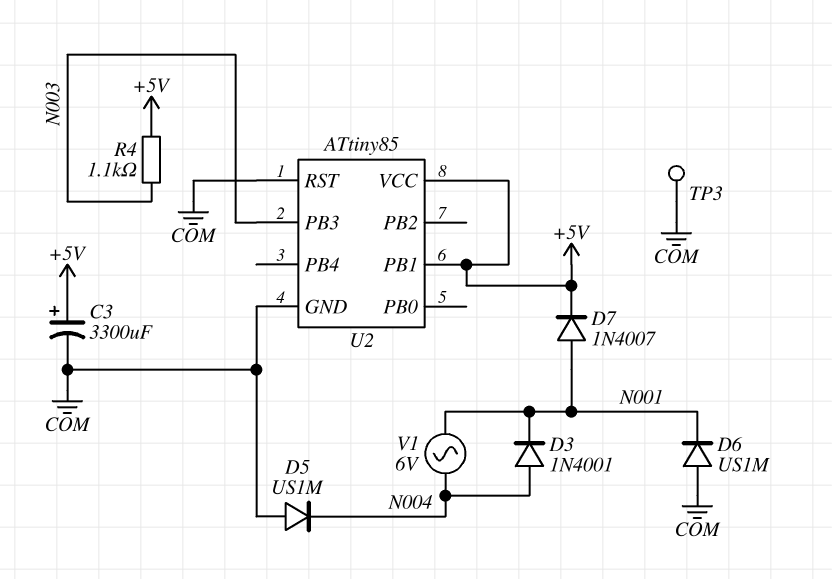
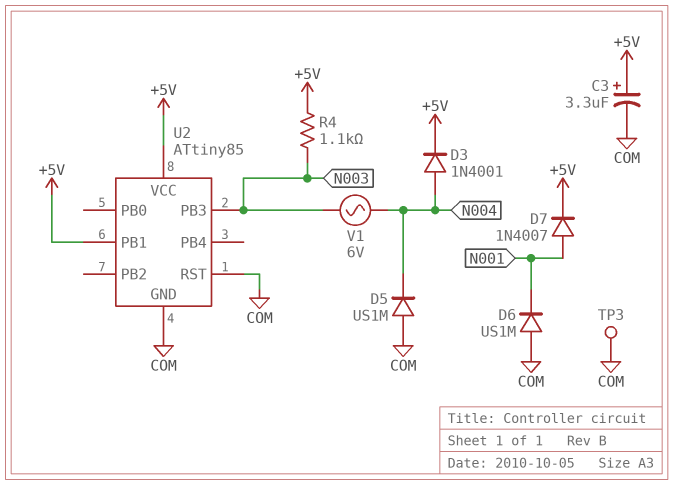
C3: 3300uF (plus +5V, minus COM) -> 3.3uF (plus +5V, minus COM)
D3: diode 1N4001 (A N004, K N001) -> diode 1N4001 (A N004, K +5V)
V1: AC 6V (N001, N004) -> AC 6V (N003, N004)

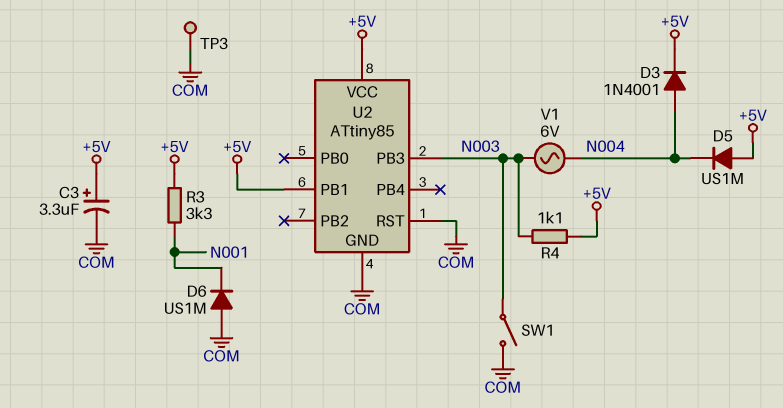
D5: diode US1M (A COM, K N004) -> diode US1M (A +5V, K N004)
D7: diode 1N4007 (A N001, K +5V) -> none
R3: none -> 3.3k (+5V, N001)
SW1: none -> switch (COM, N003)

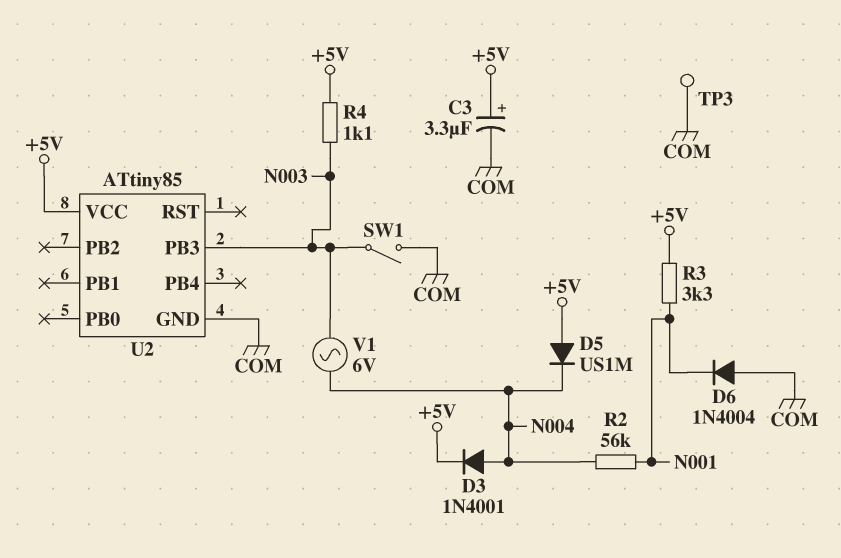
D6: diode US1M (A COM, K N001) -> diode 1N4004 (A COM, K N001)
R2: none -> 56k (N001, N004)
U2 pin PB1: +5V -> none
U2 pin RST: COM -> none

